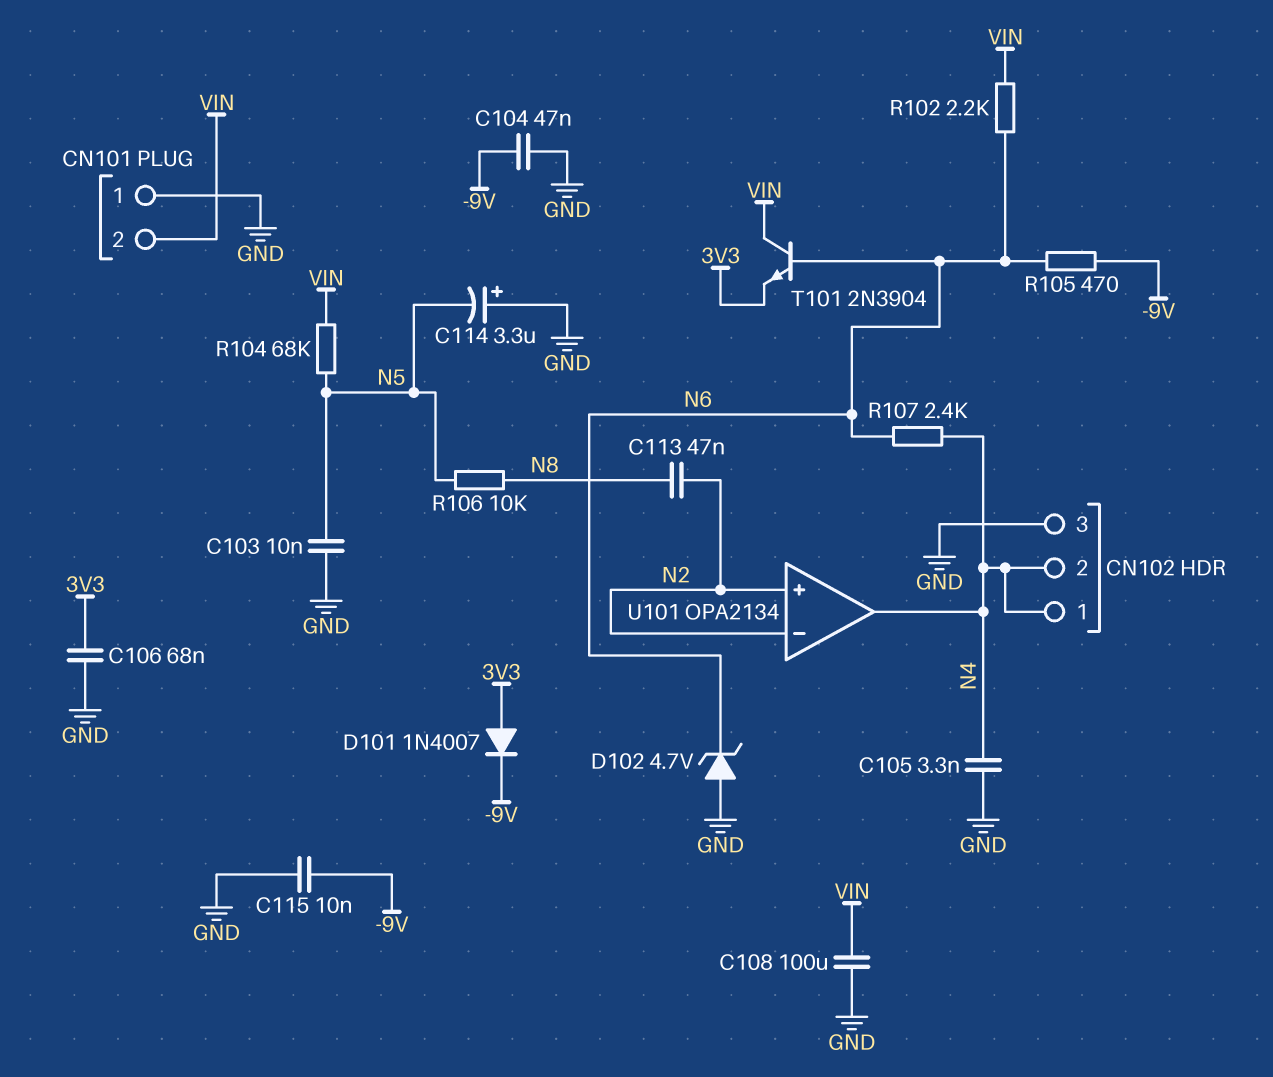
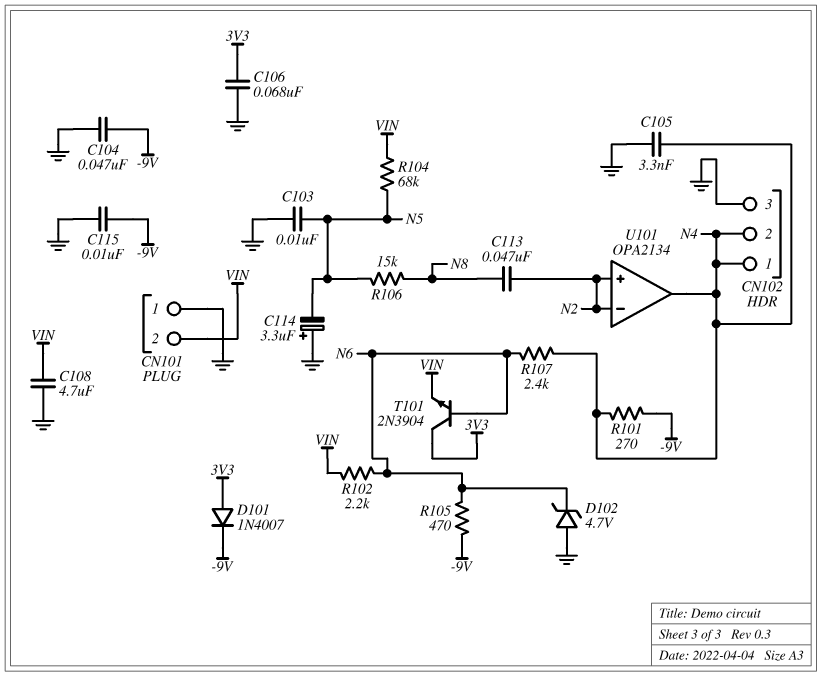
C108: 100uF (GND, VIN) -> 4.7uF (GND, VIN)
R101: none -> 270 (-9V, N4)
R106: 10k (N5, N8) -> 15k (N5, N8)
T101: NPN 2N3904 (B N6, C VIN, E 3V3) -> NPN 2N3904 (B N6, C 3V3, E VIN)

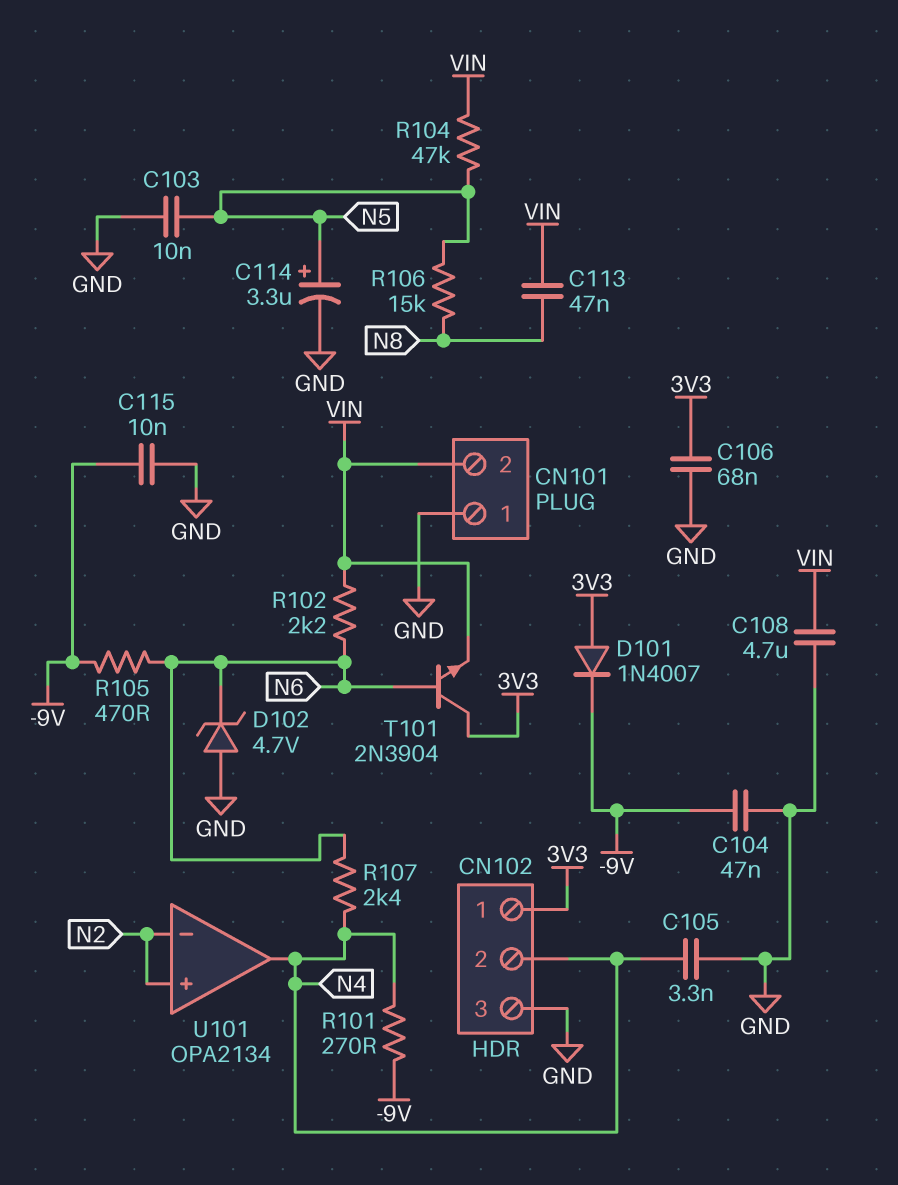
C113: 47nF (N2, N8) -> 47nF (N8, VIN)
C114: 3.3uF (plus GND, minus N5) -> 3.3uF (plus N5, minus GND)
CN102 pin 1: N4 -> 3V3
R104: 68k (N5, VIN) -> 47k (N5, VIN)

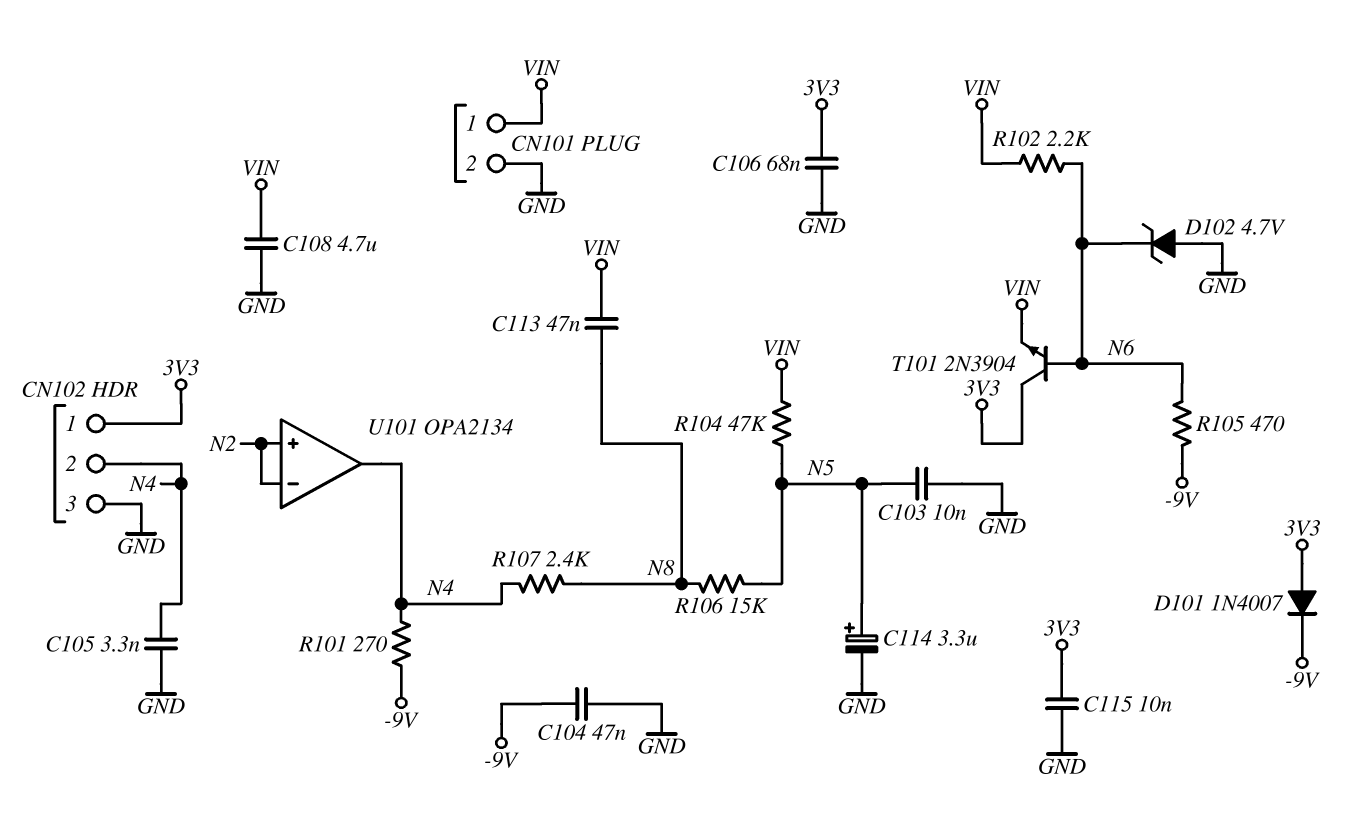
C115: 10nF (-9V, GND) -> 10nF (3V3, GND)
CN101 pin 1: GND -> VIN
CN101 pin 2: VIN -> GND
R107: 2.4k (N4, N6) -> 2.4k (N4, N8)

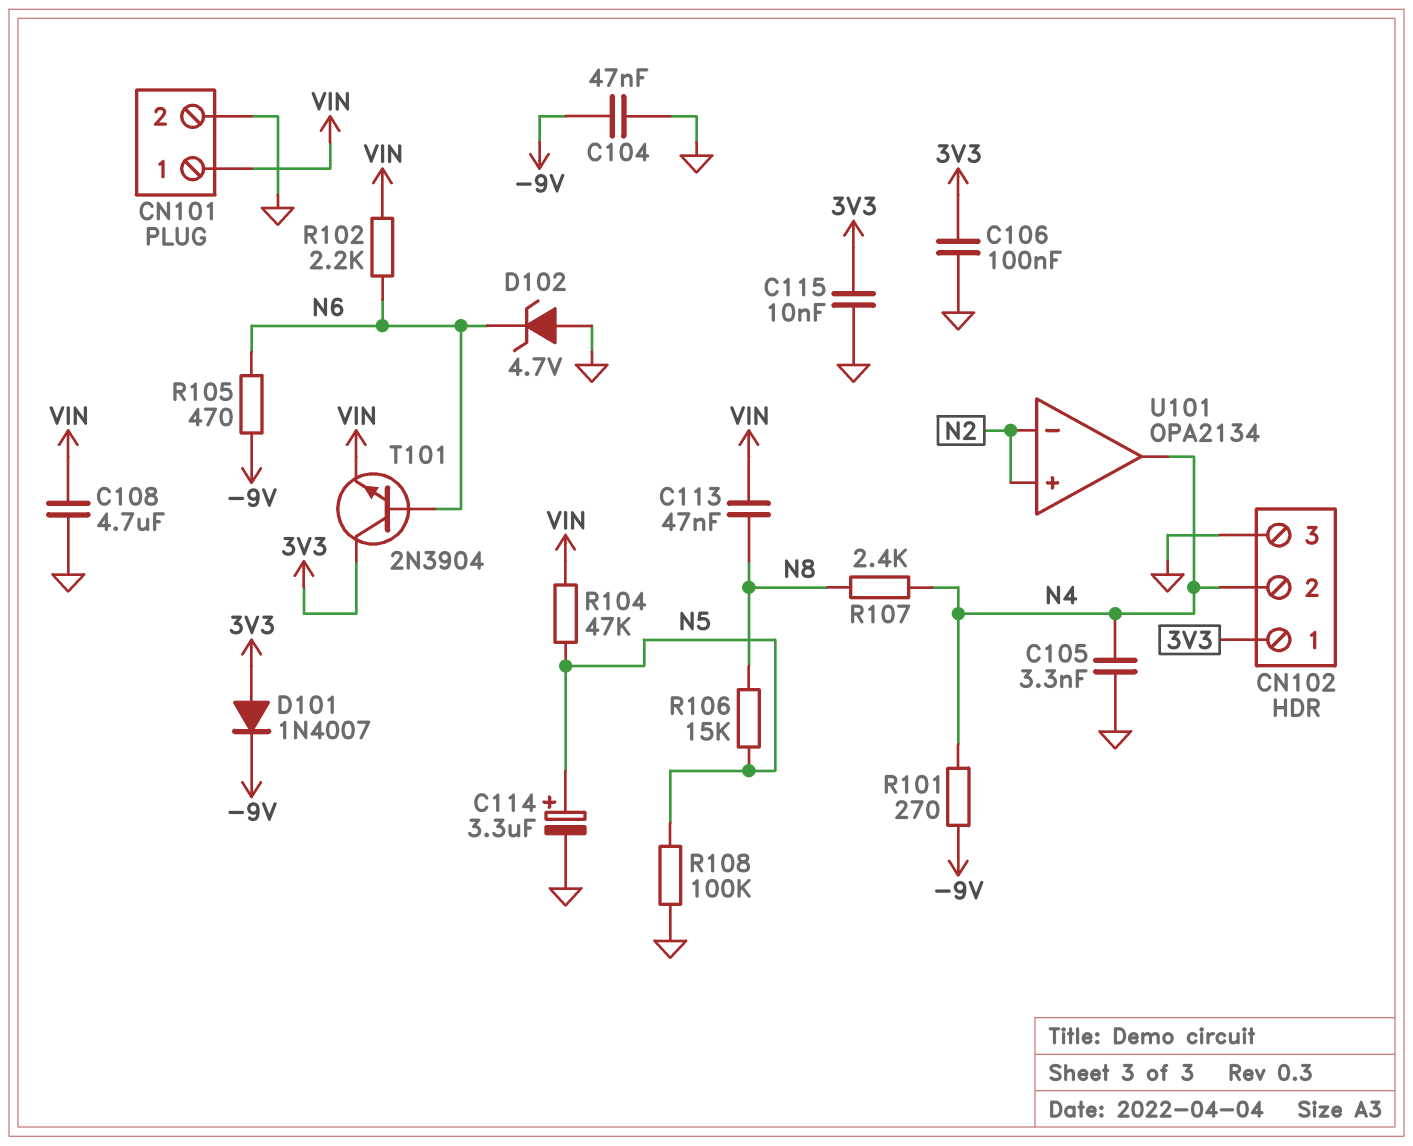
C103: 10nF (GND, N5) -> none
C106: 68nF (3V3, GND) -> 100nF (3V3, GND)
R108: none -> 100k (GND, N5)

